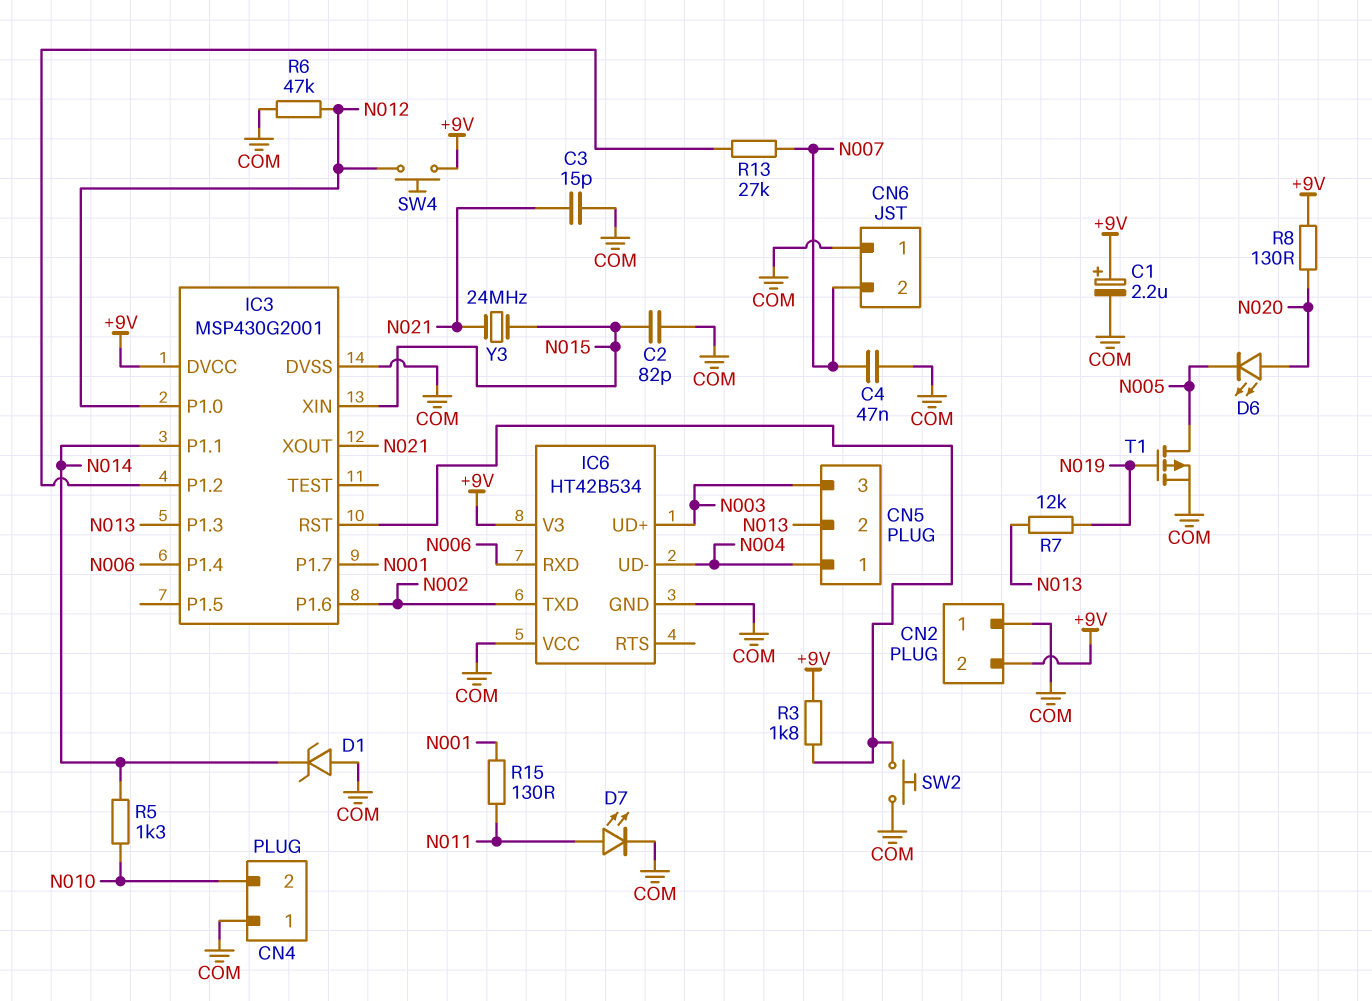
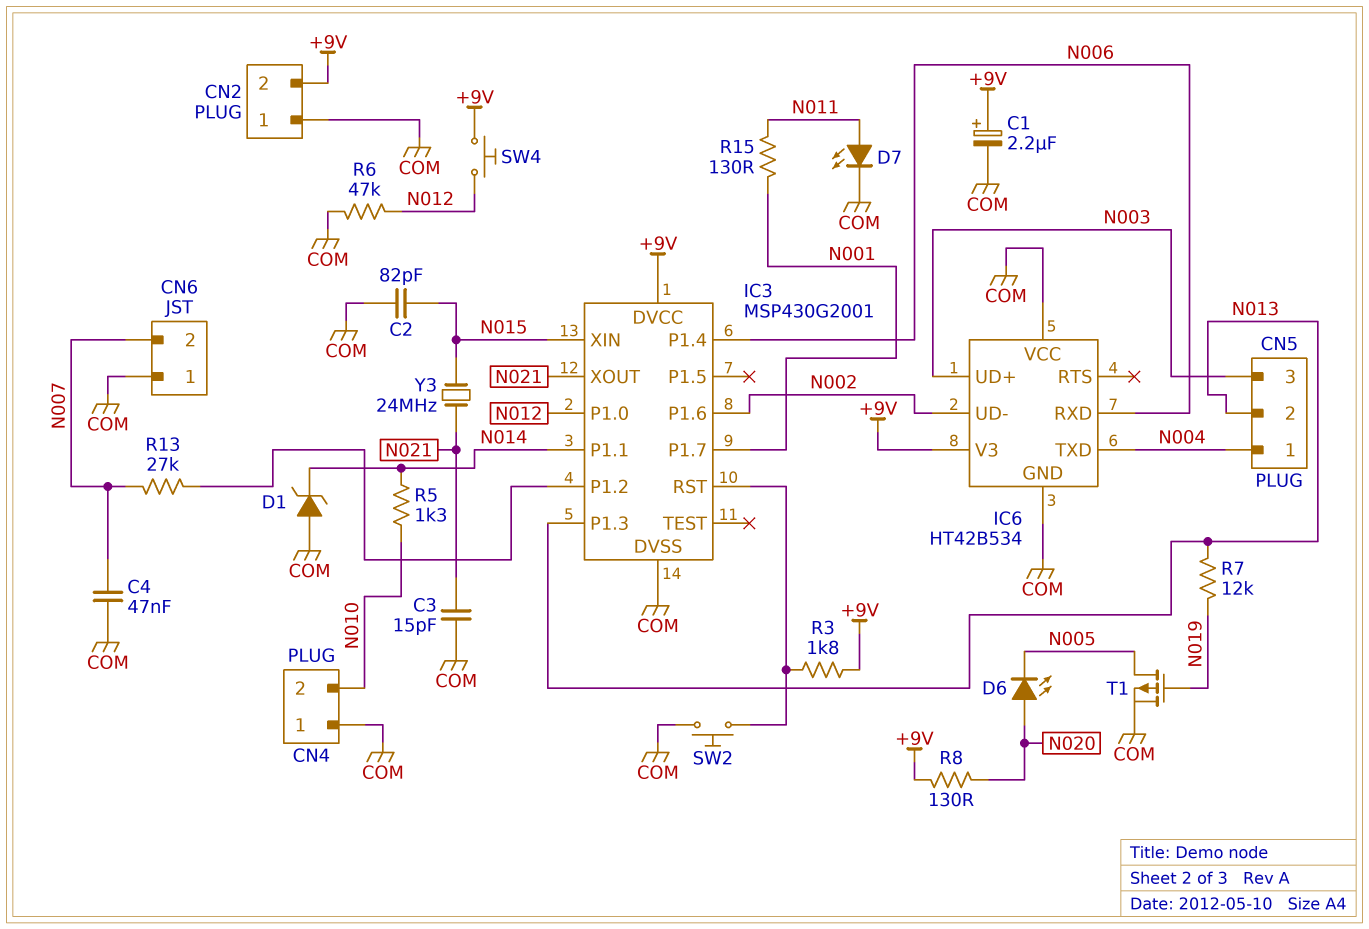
IC6 pin TXD: N002 -> N004
IC6 pin UD-: N004 -> N002

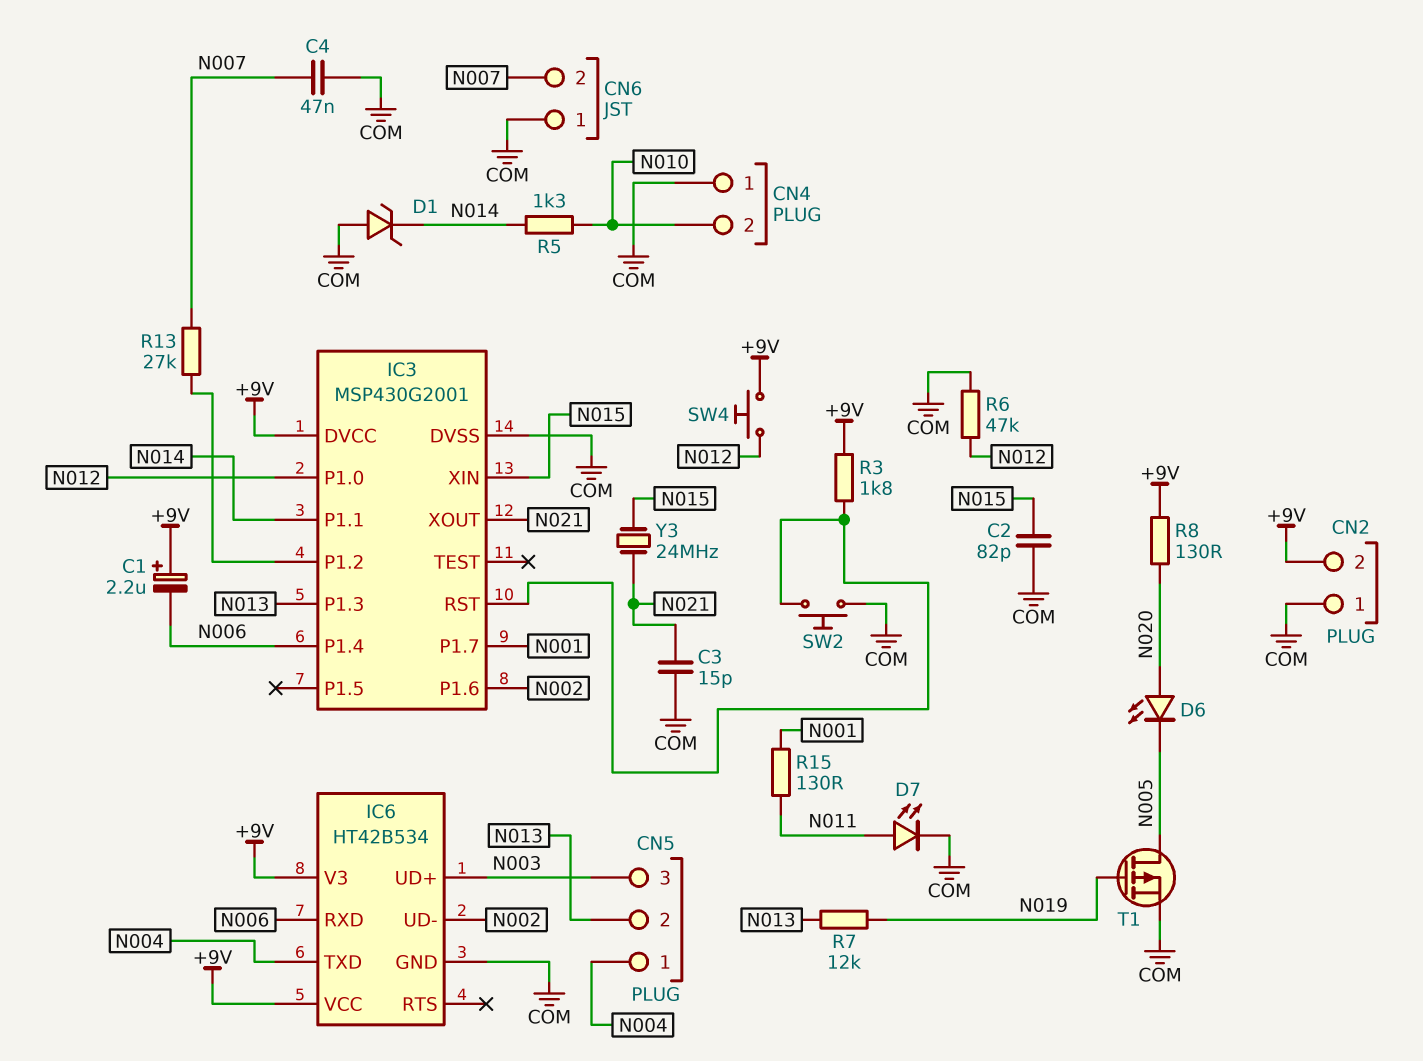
C1: 2.2uF (plus +9V, minus COM) -> 2.2uF (plus +9V, minus N006)
IC6 pin VCC: COM -> +9V

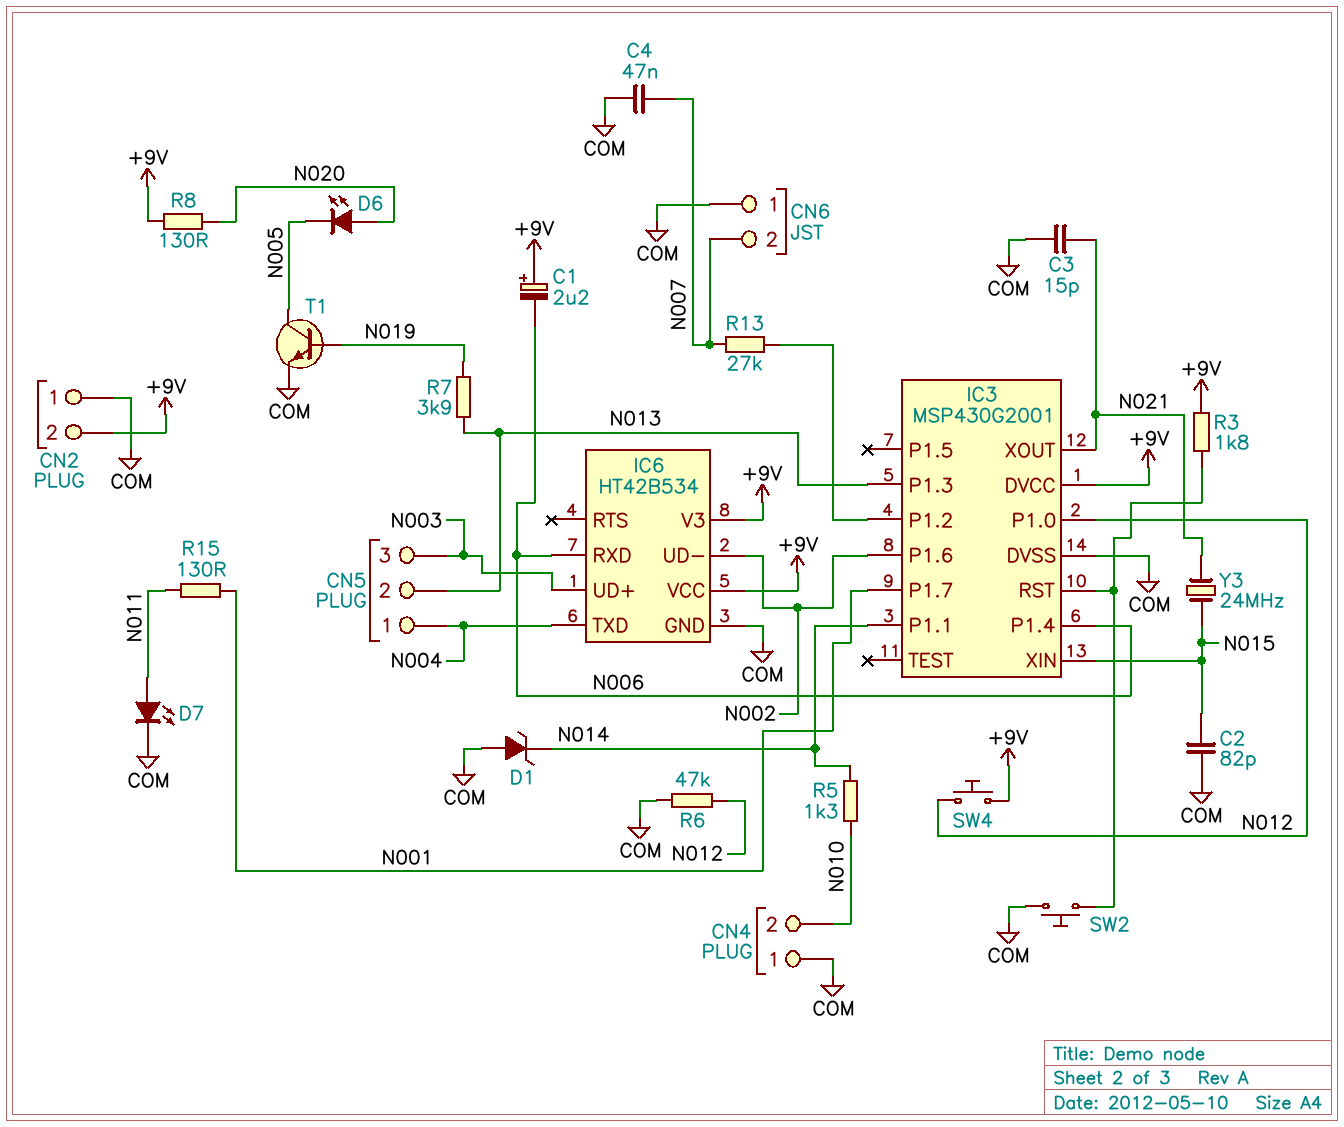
R7: 12k (N013, N019) -> 3.9k (N013, N019)
T1: PMOS (G N019, D N005, S COM) -> NPN (B N019, C N005, E COM)

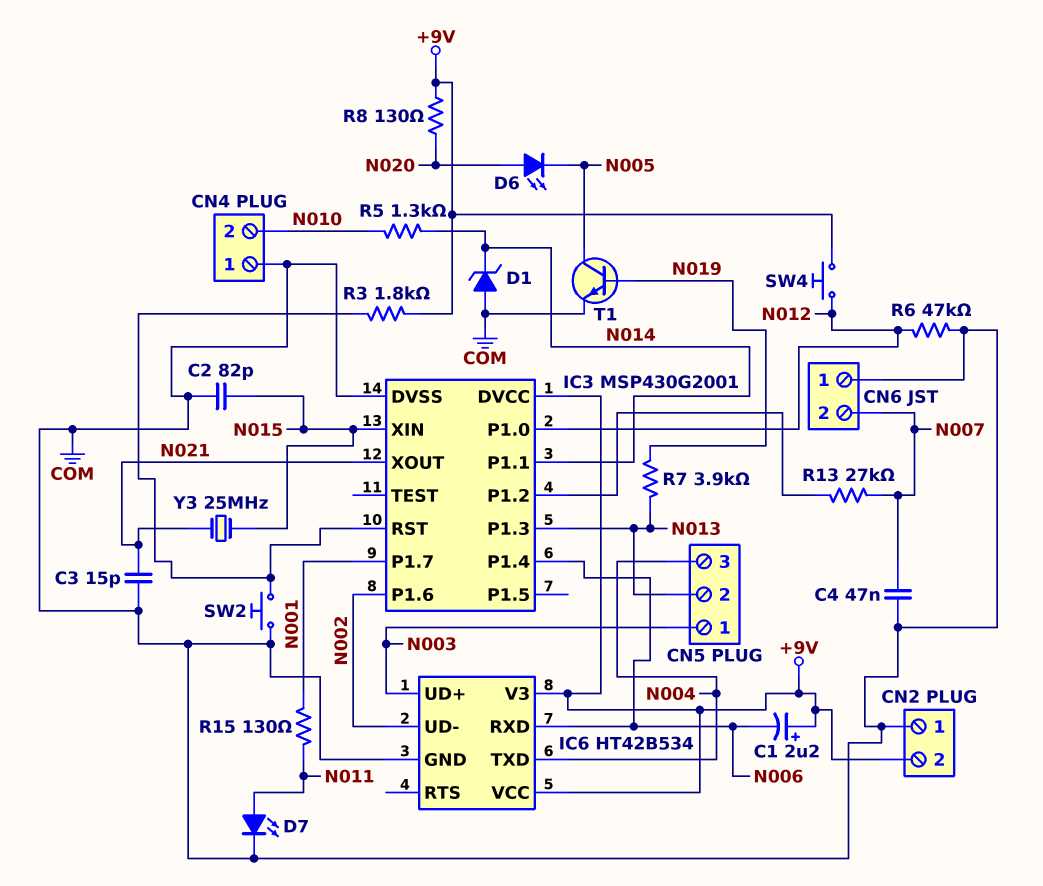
CN5 pin 1: N004 -> N003
CN5 pin 3: N003 -> N004
Y3: 24MHz (N015, N021) -> 25MHz (N015, N021)

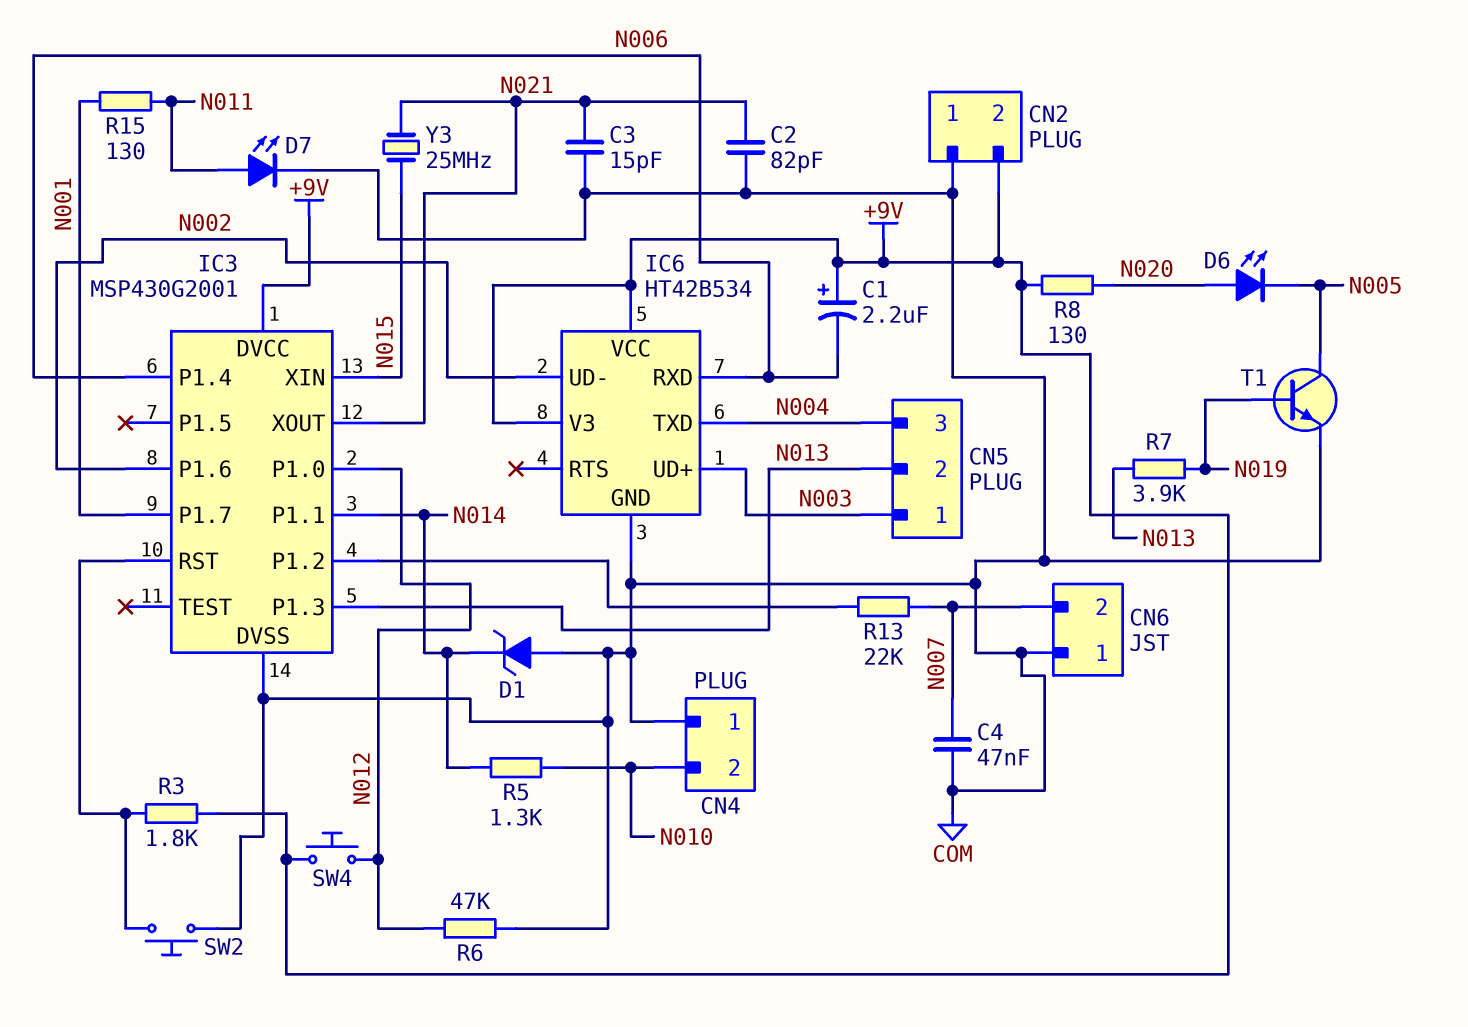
C2: 82pF (COM, N015) -> 82pF (COM, N021)
R13: 27k (IC3/P1.2, N007) -> 22k (IC3/P1.2, N007)

